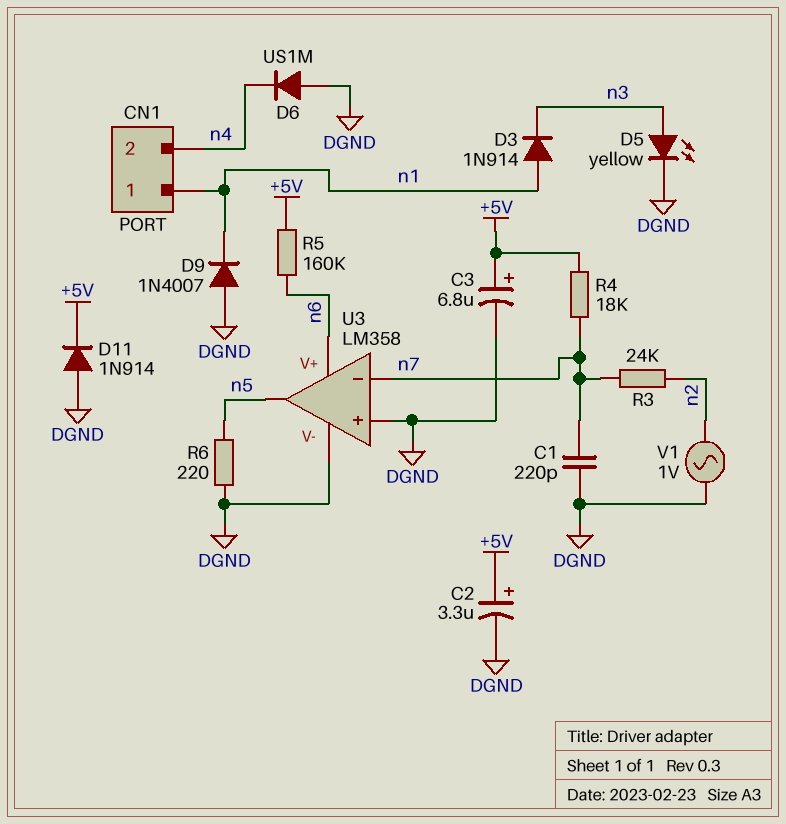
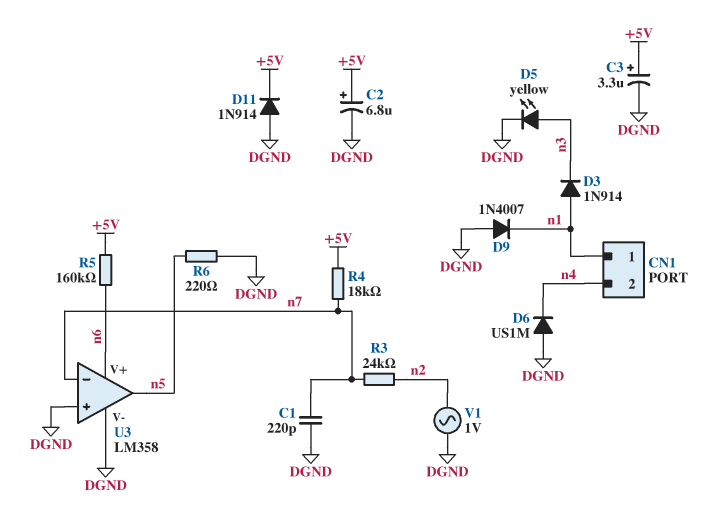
C2: 3.3uF (plus +5V, minus DGND) -> 6.8uF (plus +5V, minus DGND)
C3: 6.8uF (plus +5V, minus DGND) -> 3.3uF (plus +5V, minus DGND)

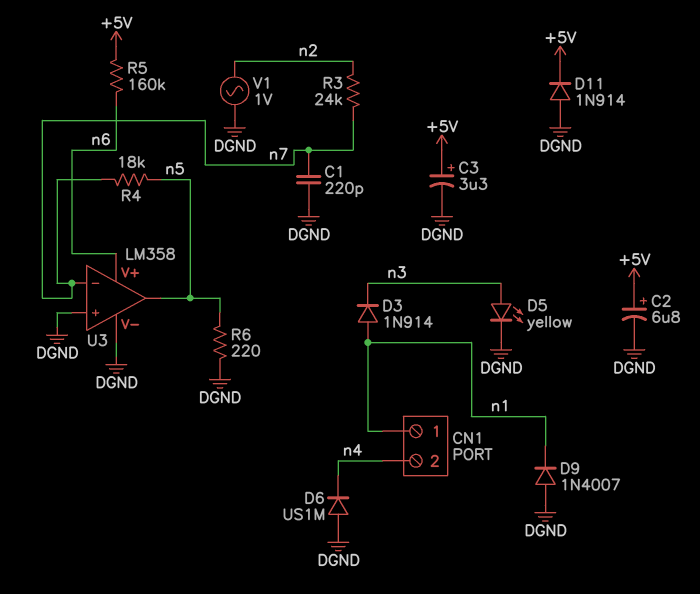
R4: 18k (+5V, n7) -> 18k (n5, n7)

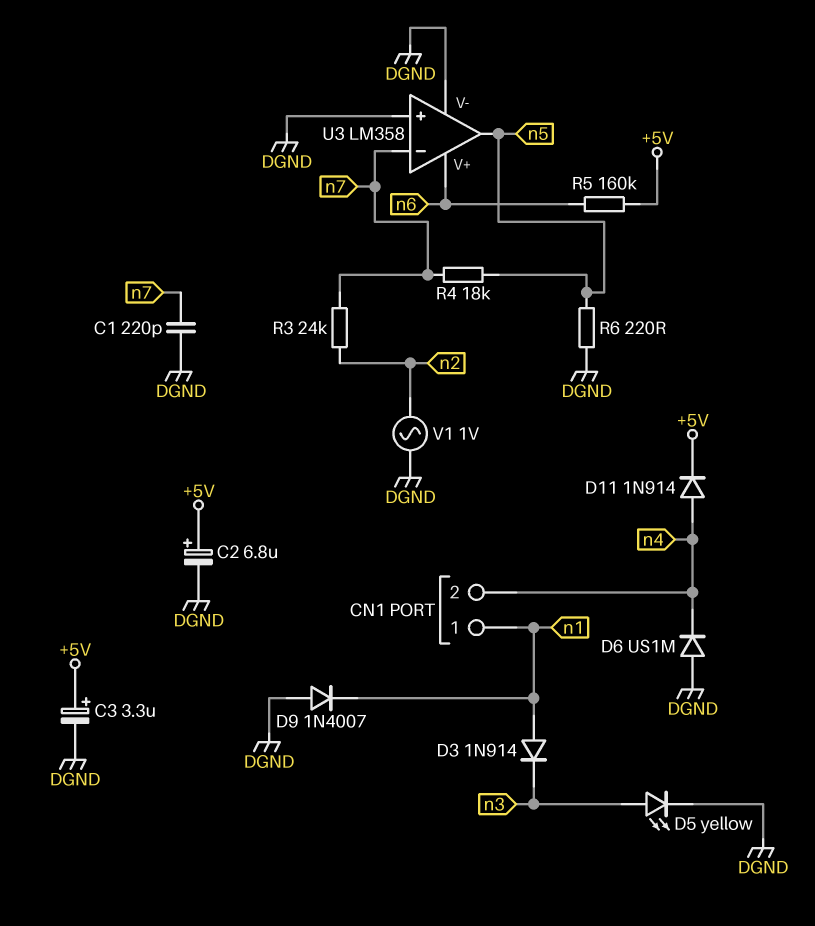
D11: diode 1N914 (A DGND, K +5V) -> diode 1N914 (A n4, K +5V)

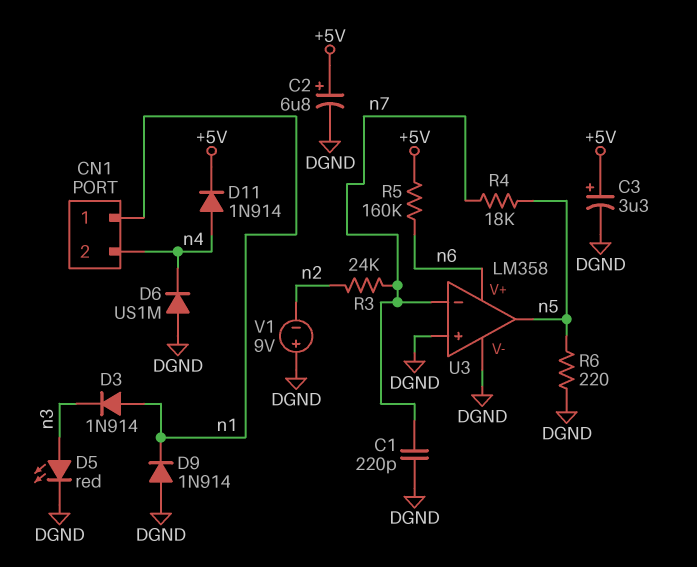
D5: LED yellow (A n3, K DGND) -> LED red (A n3, K DGND)
D9: diode 1N4007 (A DGND, K n1) -> diode 1N914 (A DGND, K n1)
V1: AC 1V (DGND, n2) -> 9V (plus DGND, minus n2)

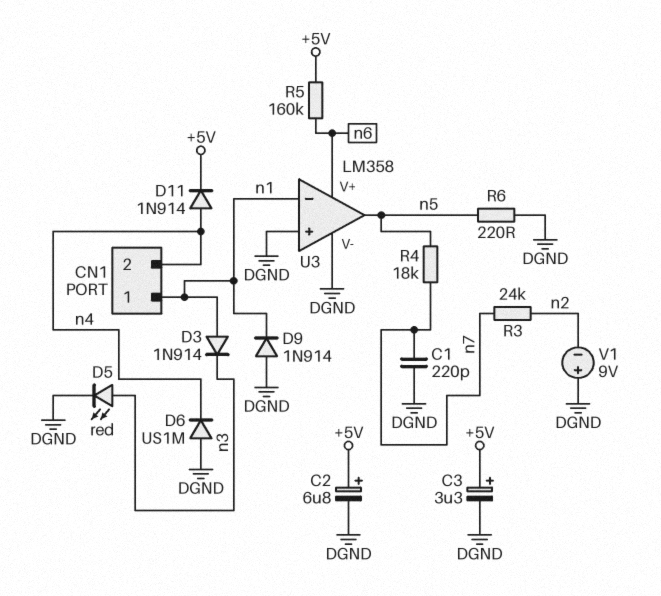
U3 pin in-: n7 -> n1

